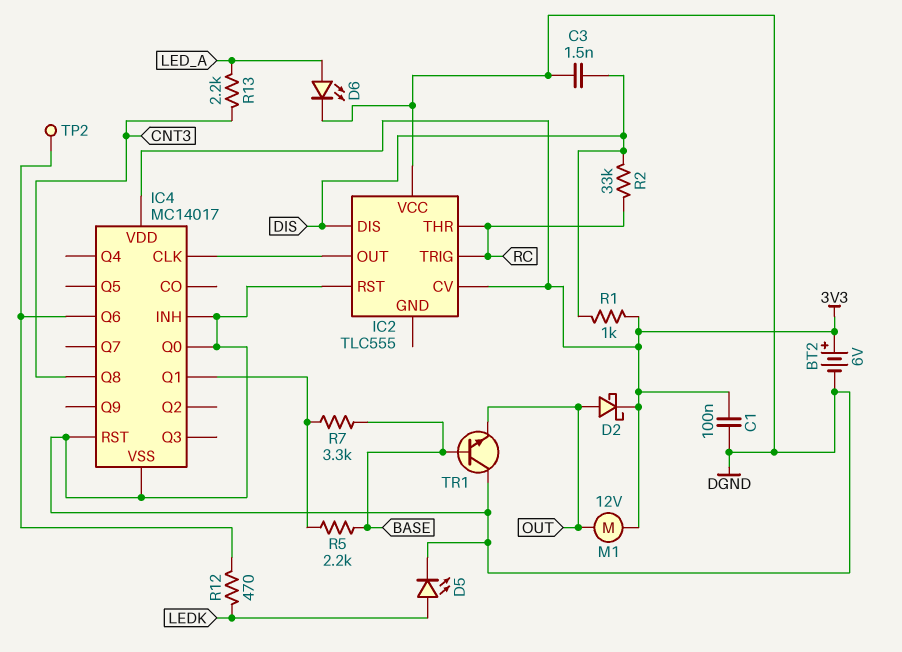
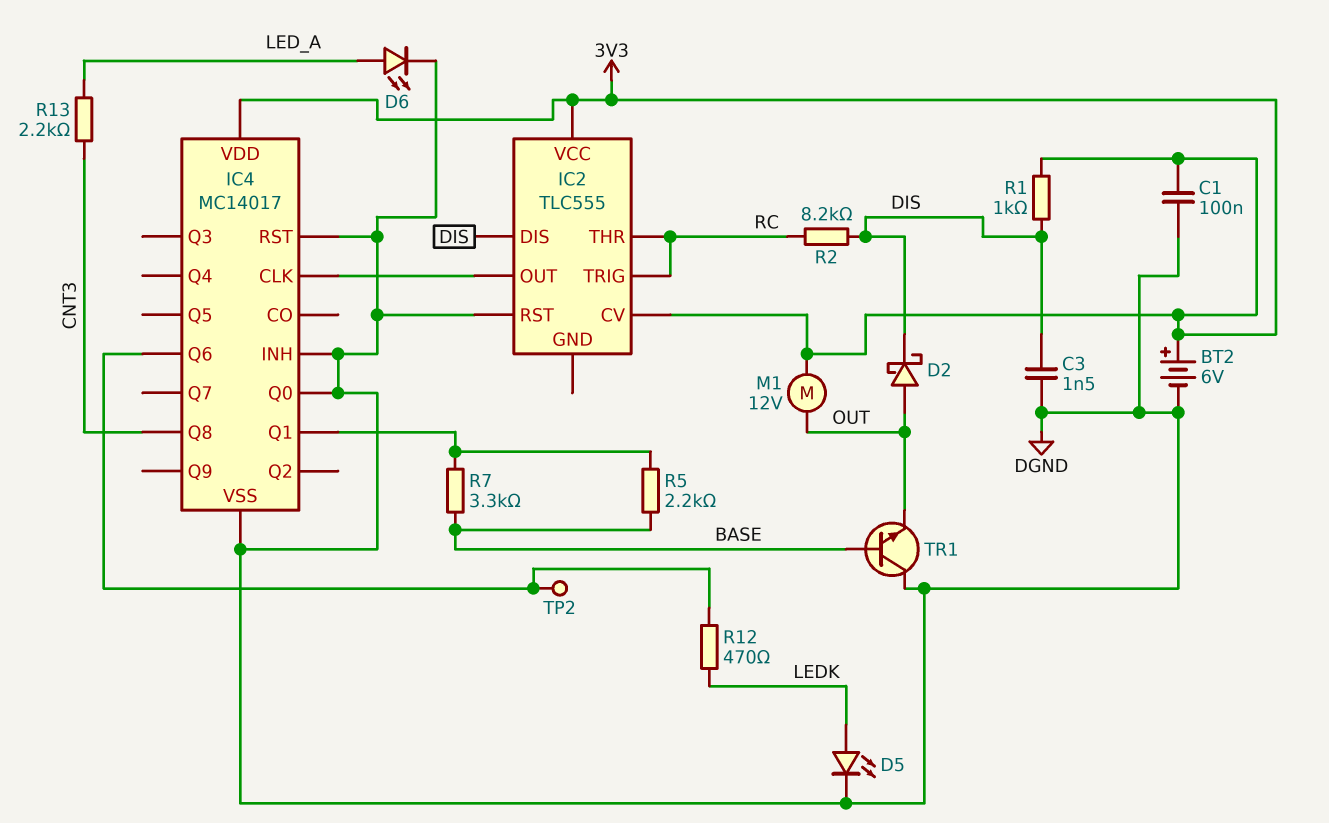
D2: schottky (A OUT, K 3V3) -> schottky (A OUT, K DIS)
IC2 pin VCC: DGND -> 3V3
R2: 33k (DIS, RC) -> 8.2k (DIS, RC)

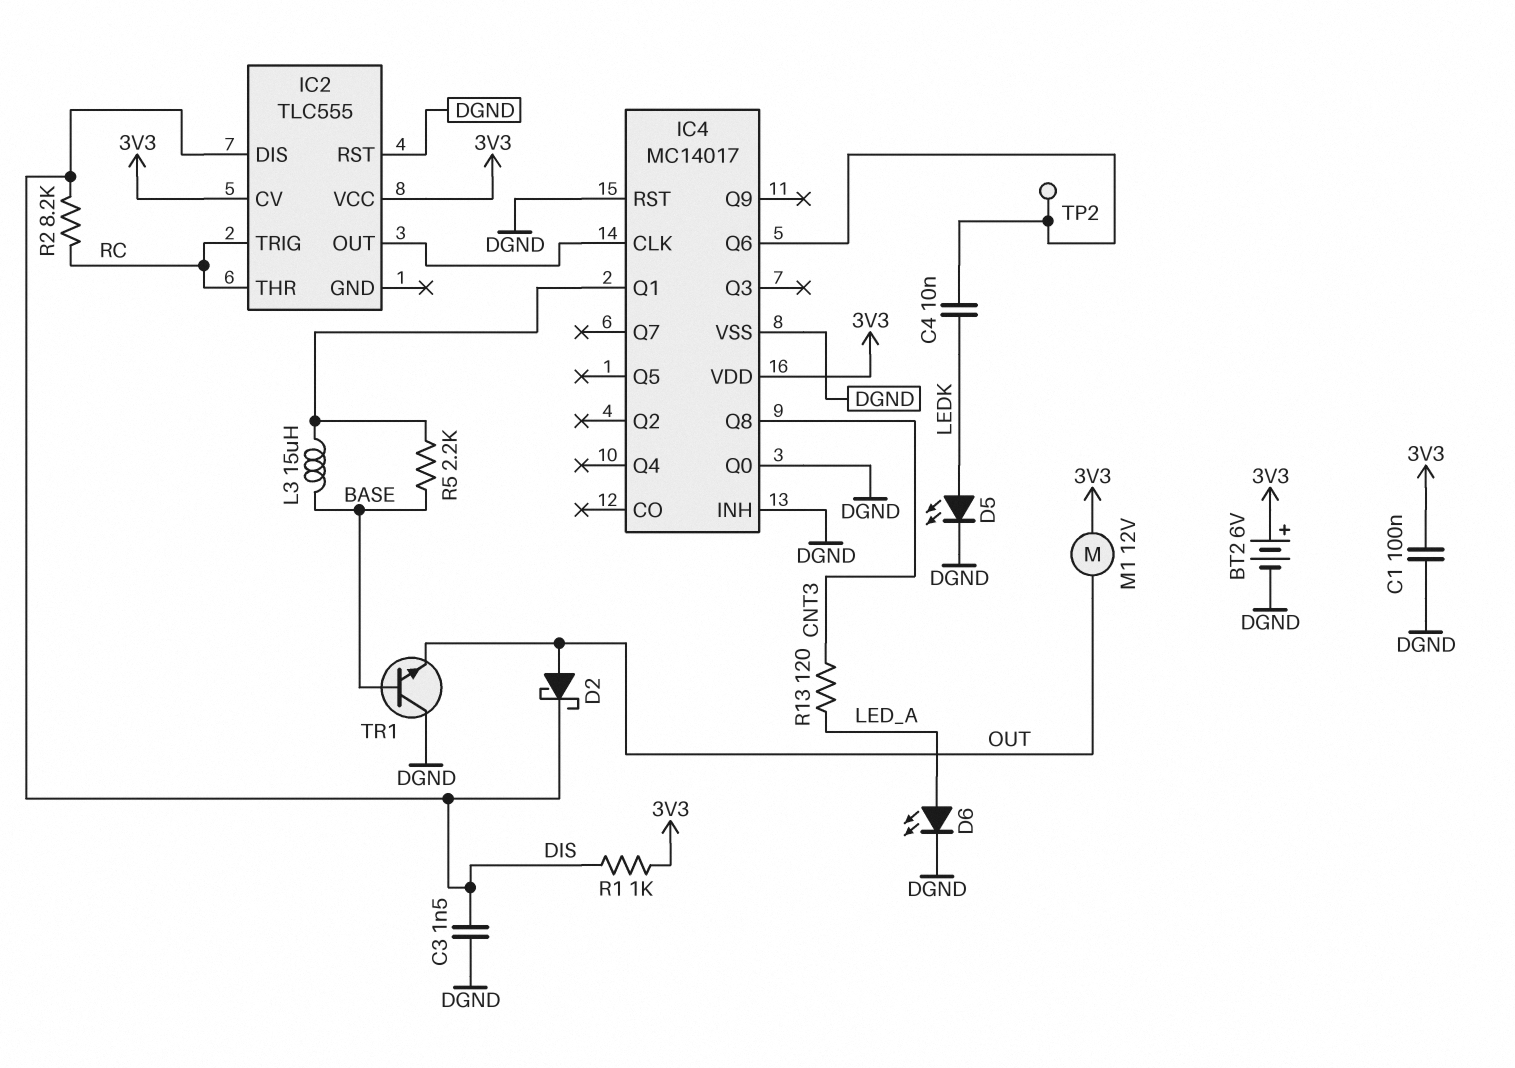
C4: none -> 10nF (IC4/Q6, LEDK)
L3: none -> 15uH (BASE, IC4/Q1)
R7: 3.3k (BASE, IC4/Q1) -> none
R12: 470 (IC4/Q6, LEDK) -> none
R13: 2.2k (CNT3, LED_A) -> 120 (CNT3, LED_A)

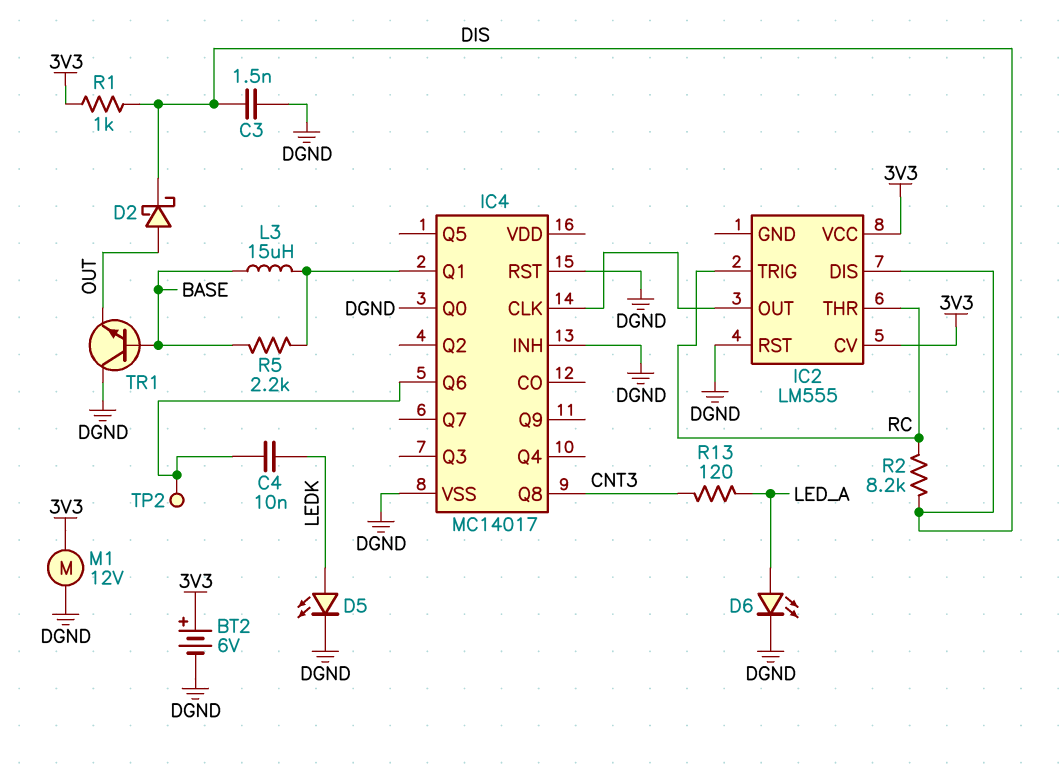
C1: 100nF (3V3, DGND) -> none
IC2: TLC555 -> LM555
IC4 pin VDD: 3V3 -> none
M1: motor 12V (3V3, OUT) -> motor 12V (3V3, DGND)

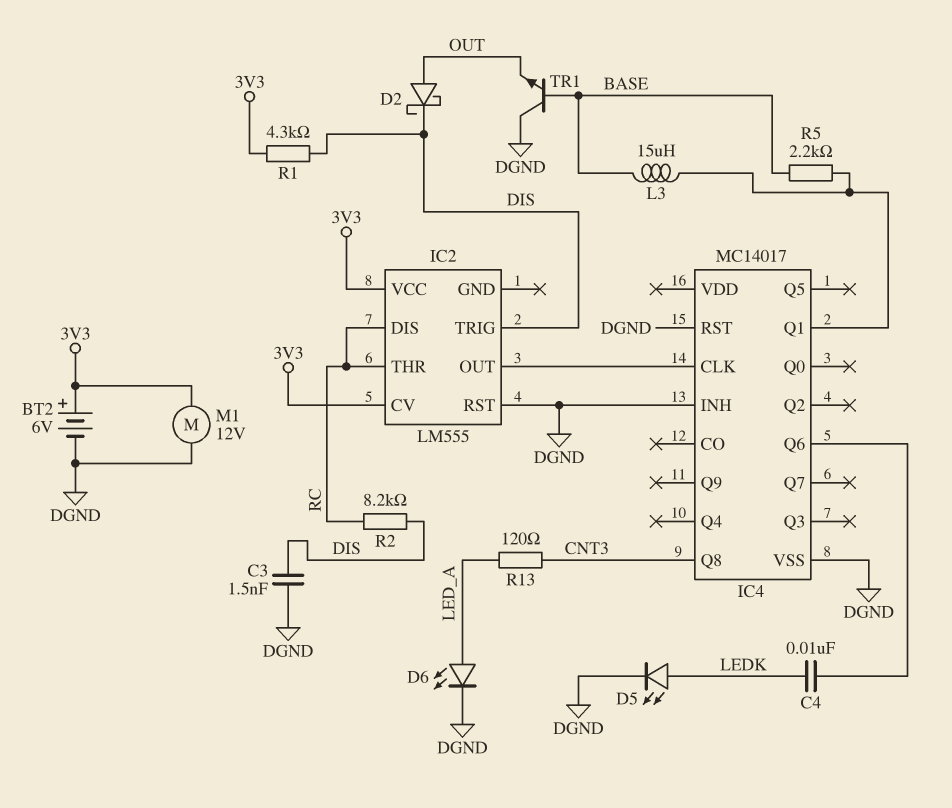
IC2 pin DIS: DIS -> RC
IC2 pin TRIG: RC -> DIS
IC4 pin Q0: DGND -> none
R1: 1k (3V3, DIS) -> 4.3k (3V3, DIS)
TP2: test point (IC4/Q6) -> none

